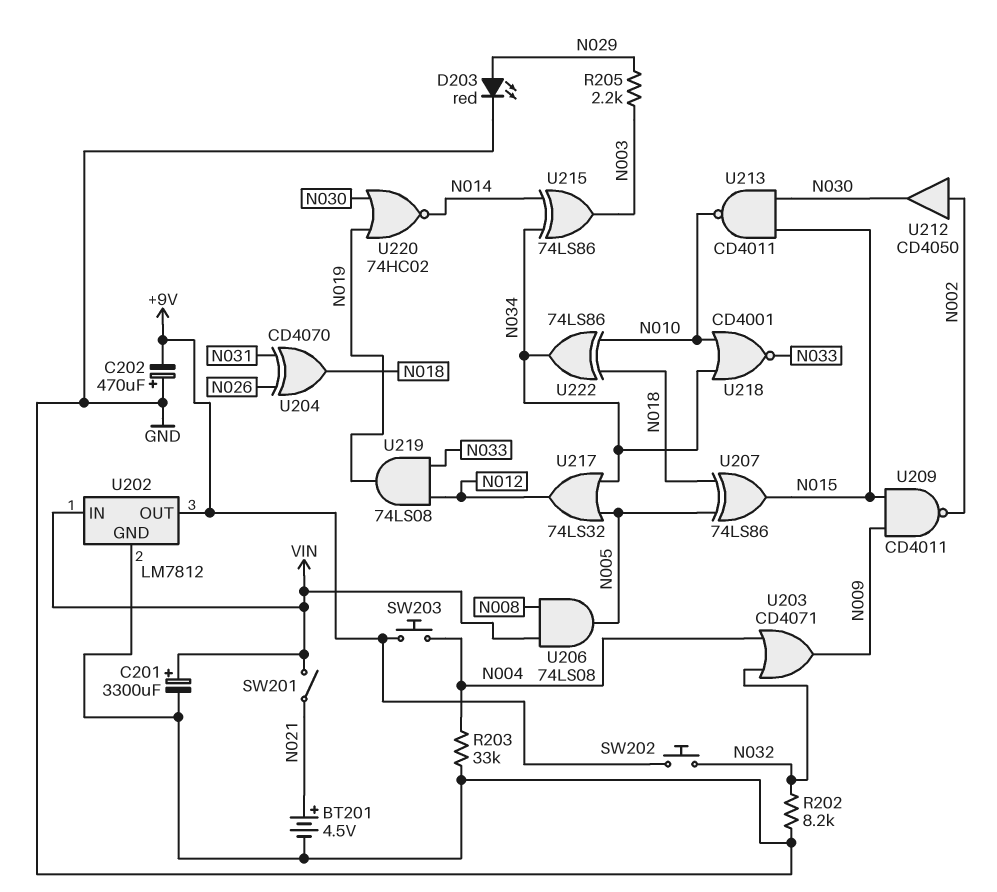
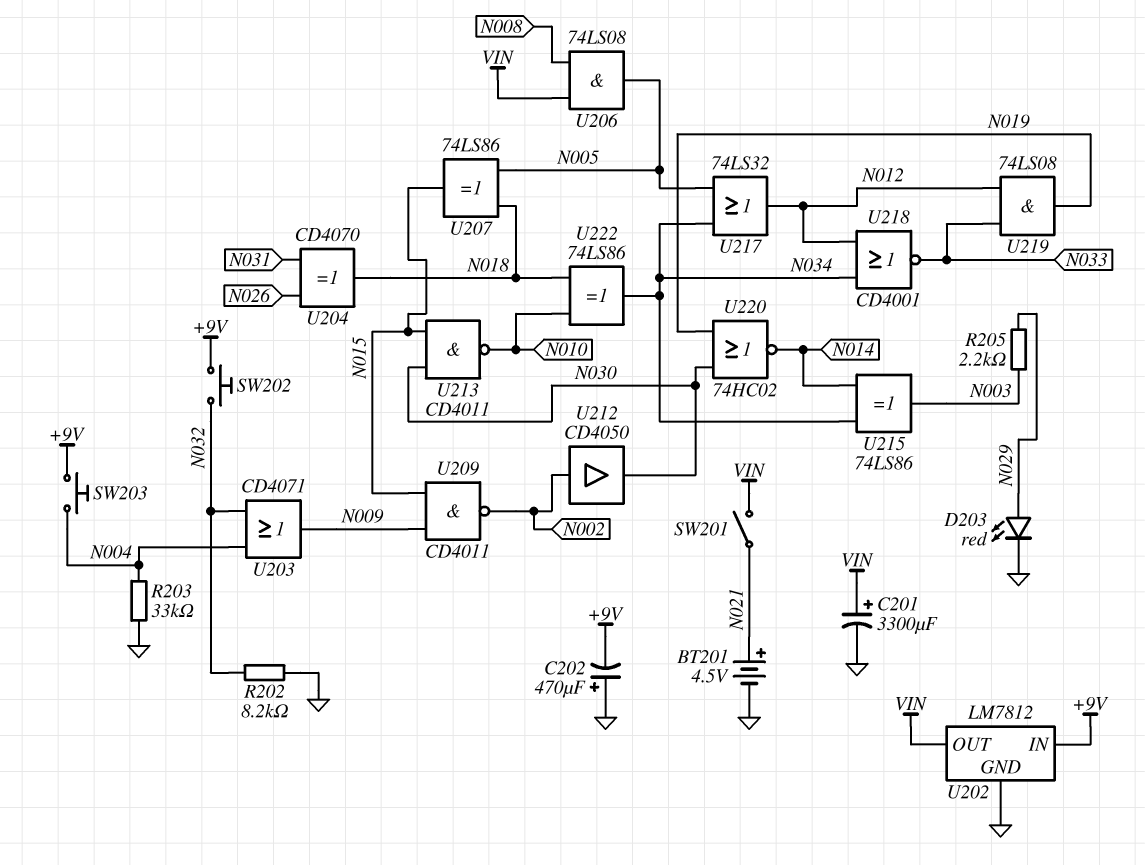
U202 pin IN: VIN -> +9V
U202 pin OUT: +9V -> VIN
U218: NOR CD4001 (in N010, in N034, out N033) -> NOR CD4001 (in N012, in N034, out N033)

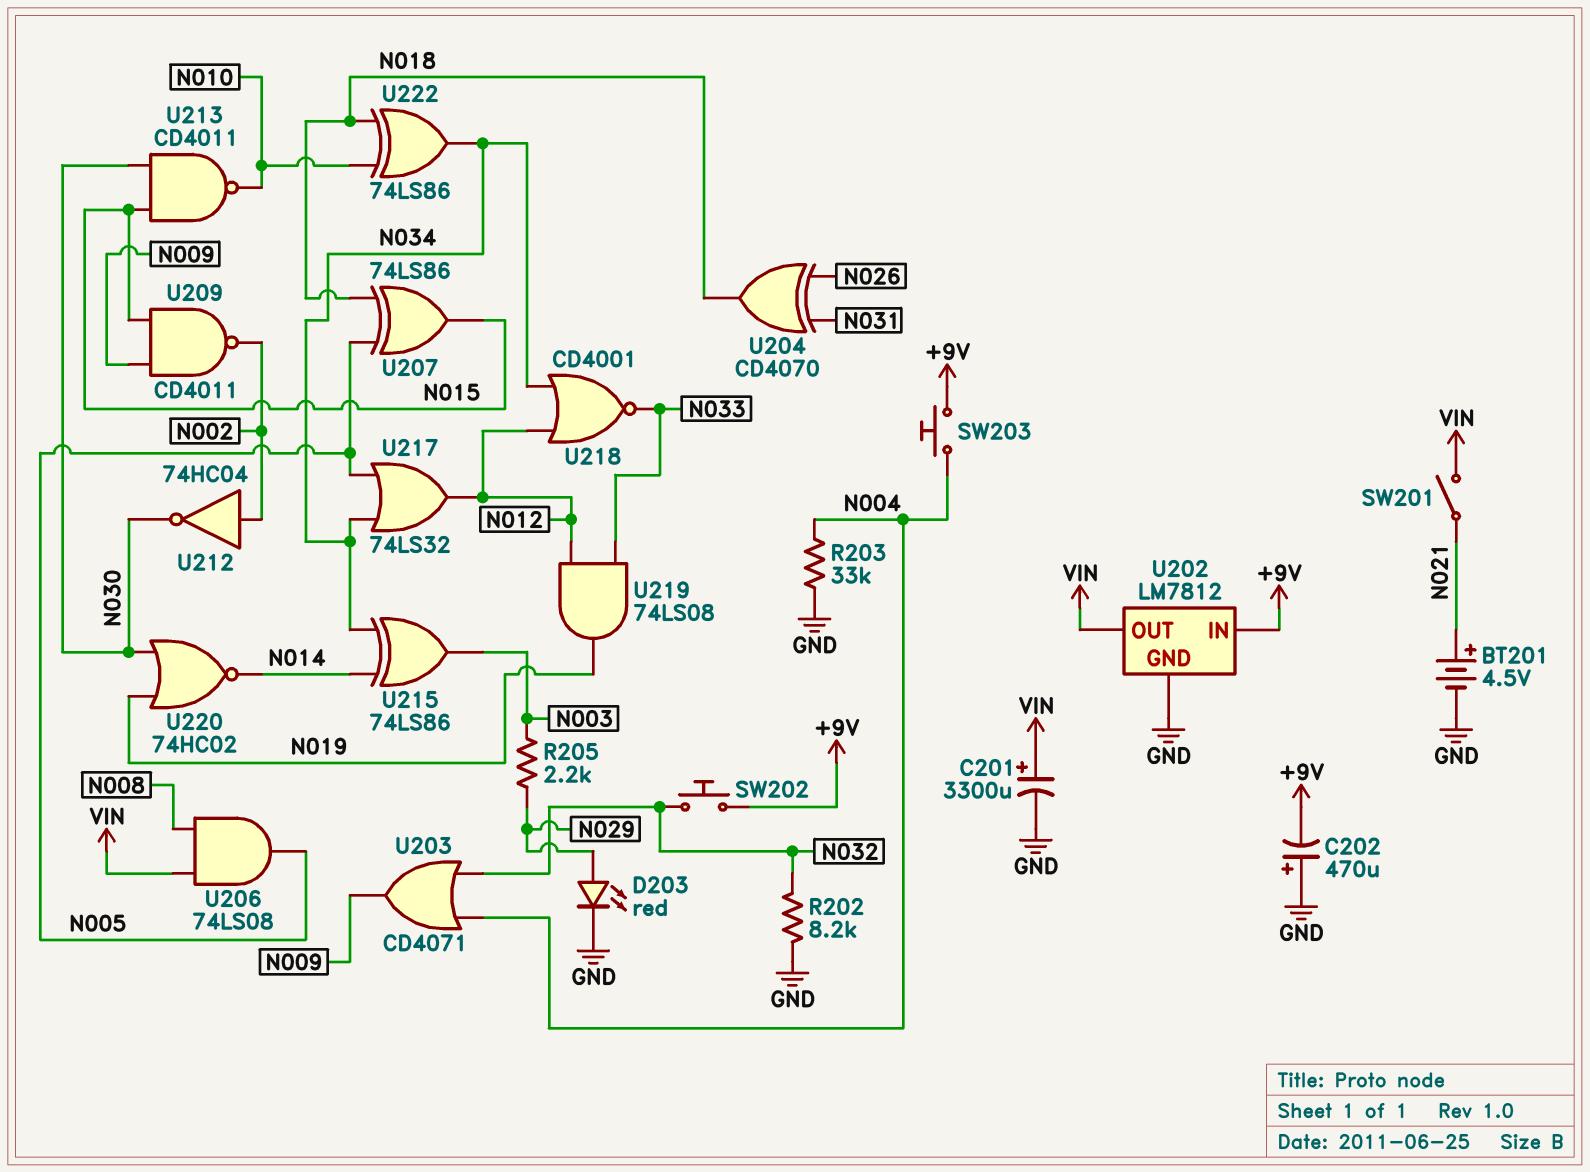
U212: buffer CD4050 (in N002, out N030) -> NOT 74HC04 (in N002, out N030)

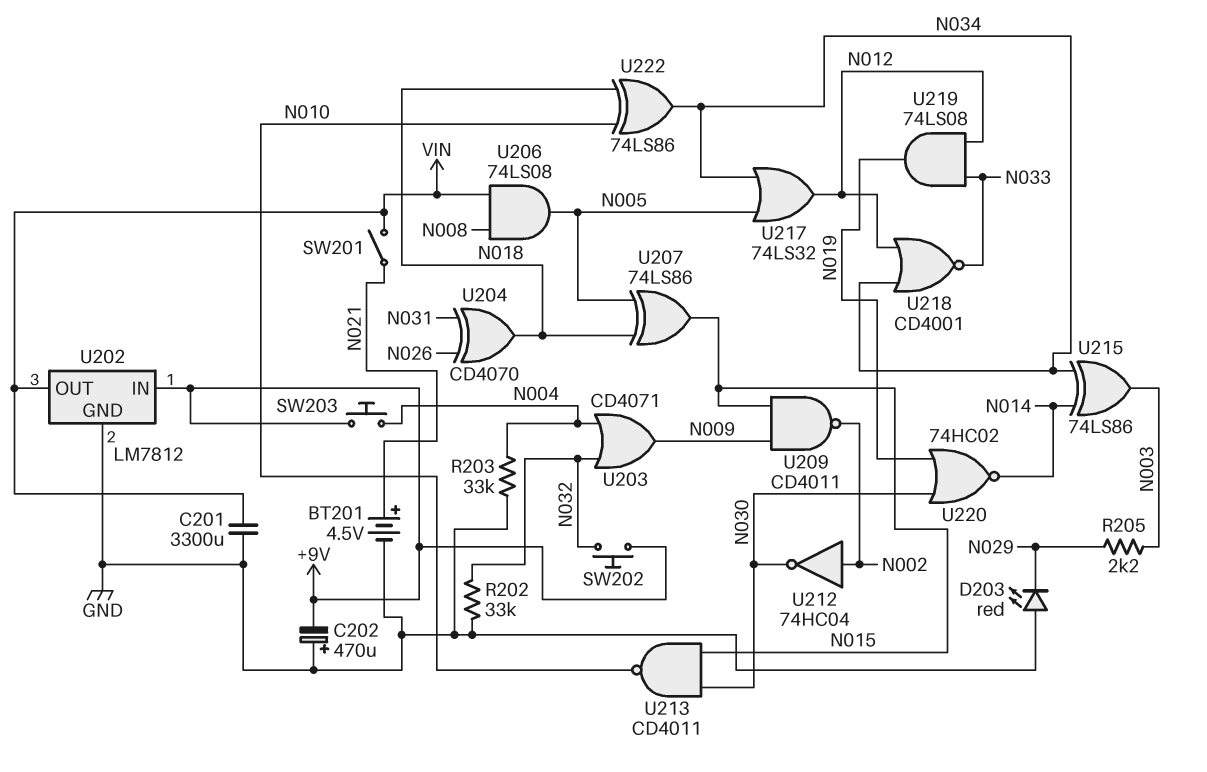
C201: 3300uF (plus VIN, minus GND) -> 3300uF (GND, VIN)
D203: LED red (A N029, K GND) -> LED red (A GND, K N029)
R202: 8.2k (GND, N032) -> 33k (GND, N032)

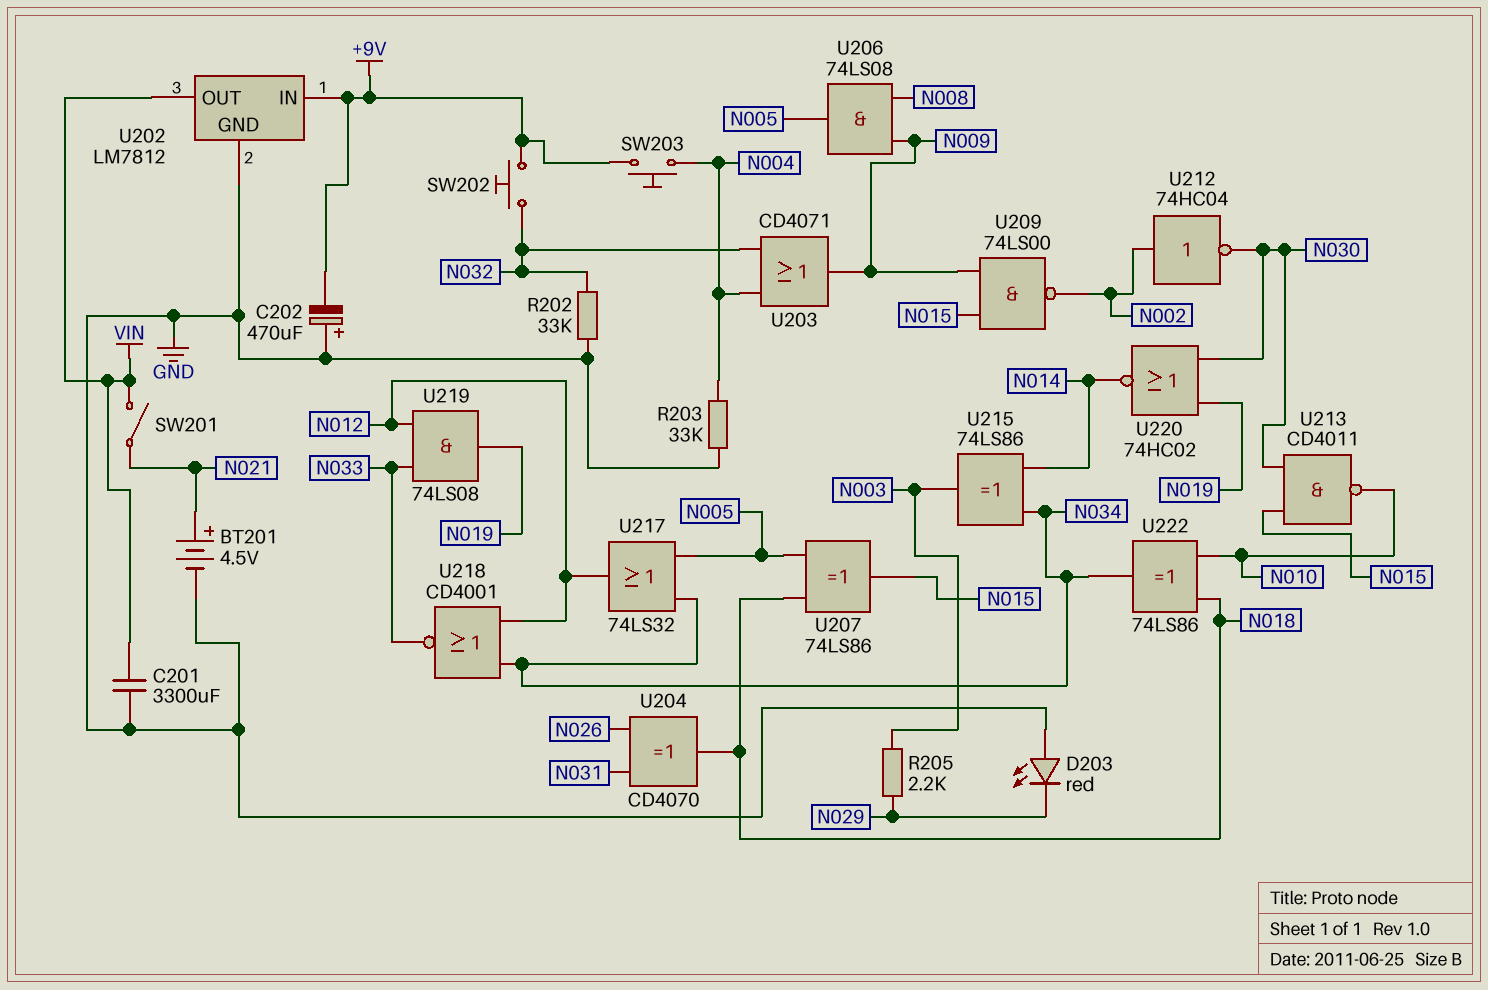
U206: AND 74LS08 (in N008, in VIN, out N005) -> AND 74LS08 (in N008, in N009, out N005)
U209: NAND CD4011 (in N009, in N015, out N002) -> NAND 74LS00 (in N009, in N015, out N002)

